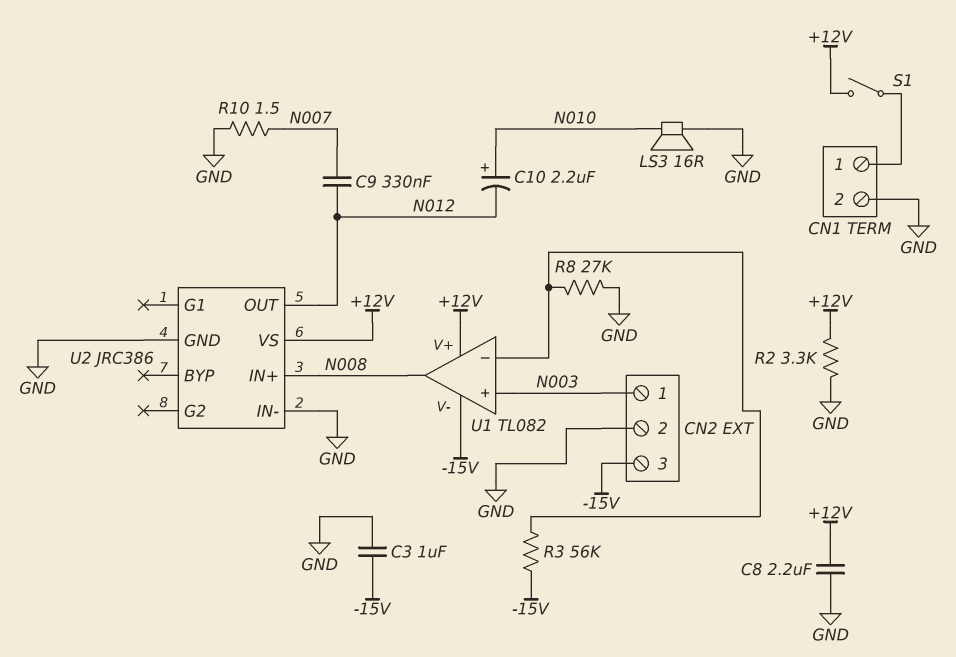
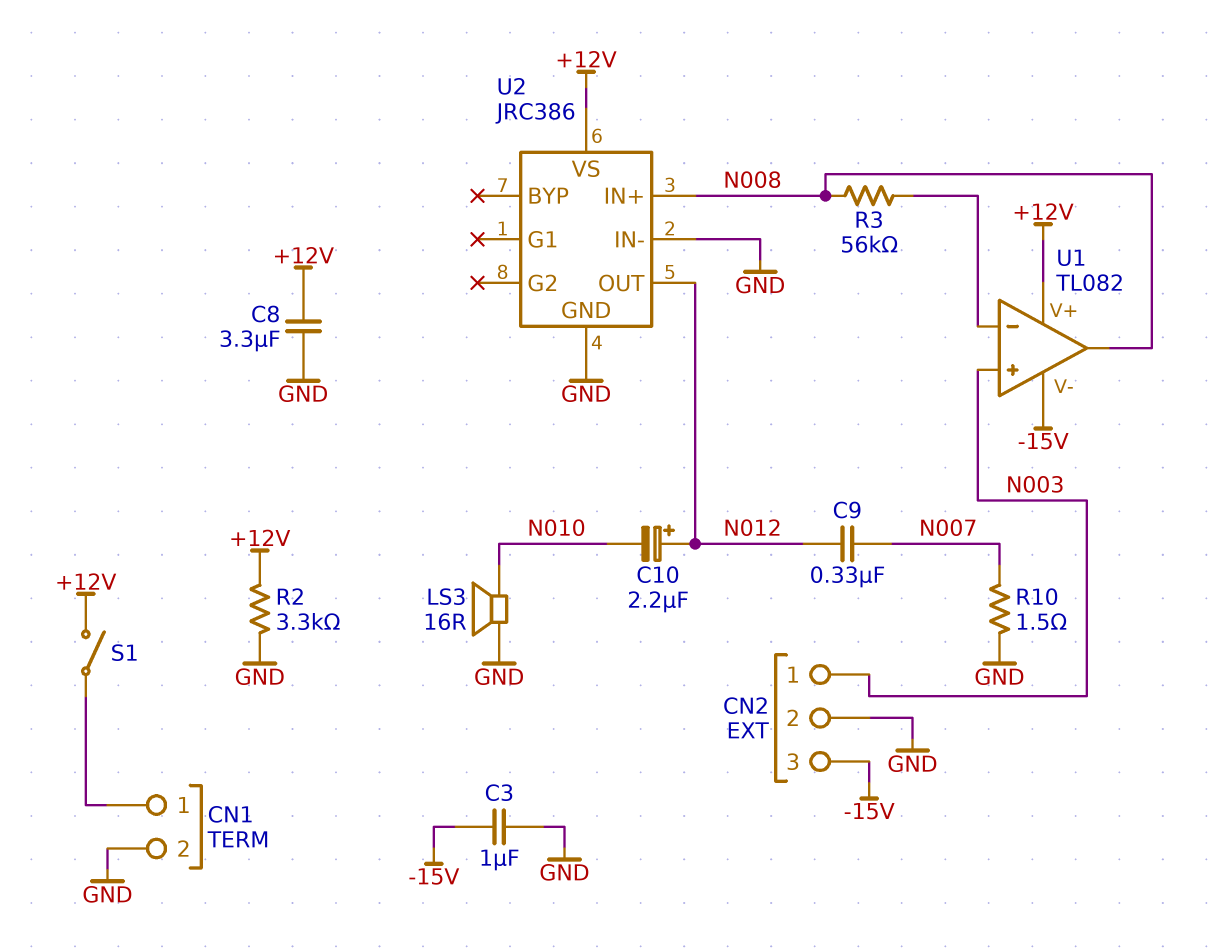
C8: 2.2uF (+12V, GND) -> 3.3uF (+12V, GND)
C10: 2.2uF (plus N010, minus N012) -> 2.2uF (plus N012, minus N010)
R3: 56k (-15V, U1/in-) -> 56k (N008, U1/in-)
R8: 27k (GND, U1/in-) -> none

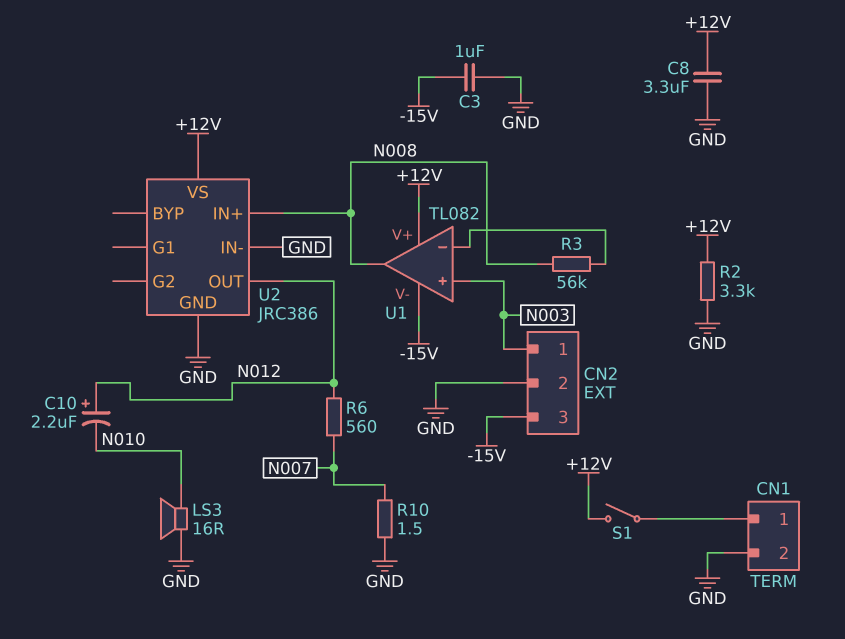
C9: 330nF (N007, N012) -> none
R6: none -> 560 (N007, N012)

